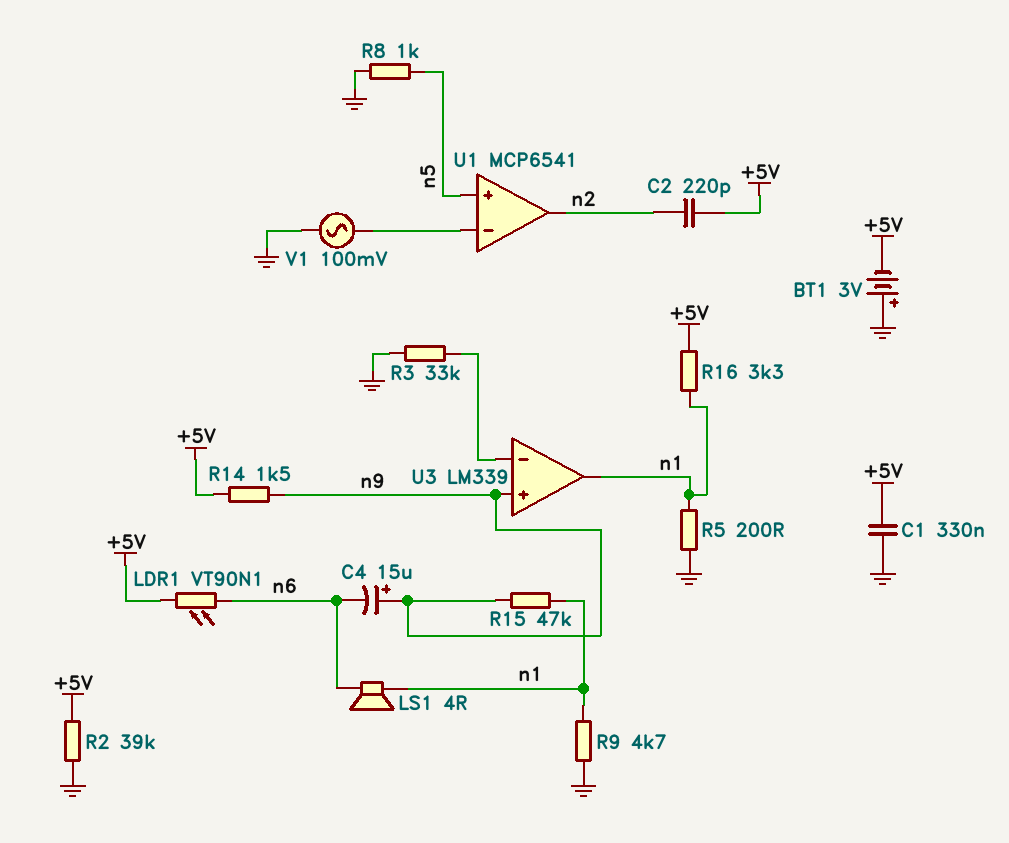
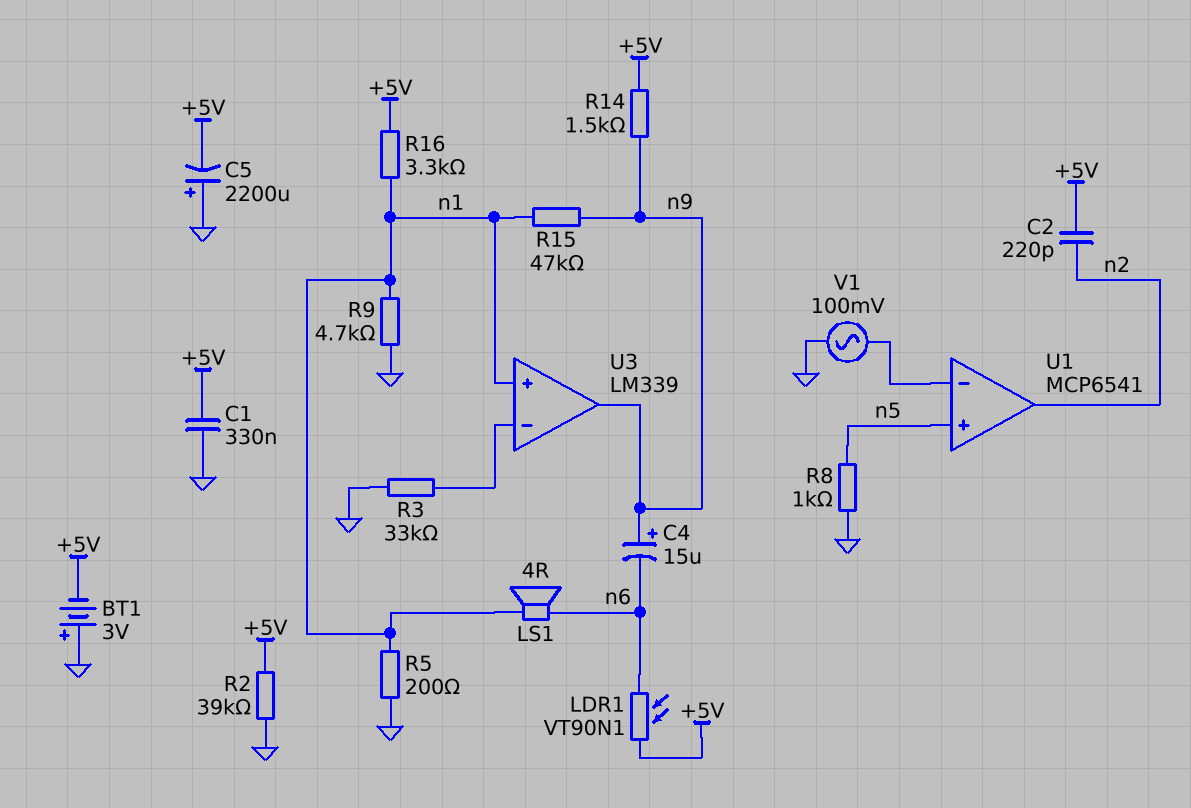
C5: none -> 2200uF (plus GND, minus +5V)
U3 pin in+: n9 -> n1
U3 pin out: n1 -> n9

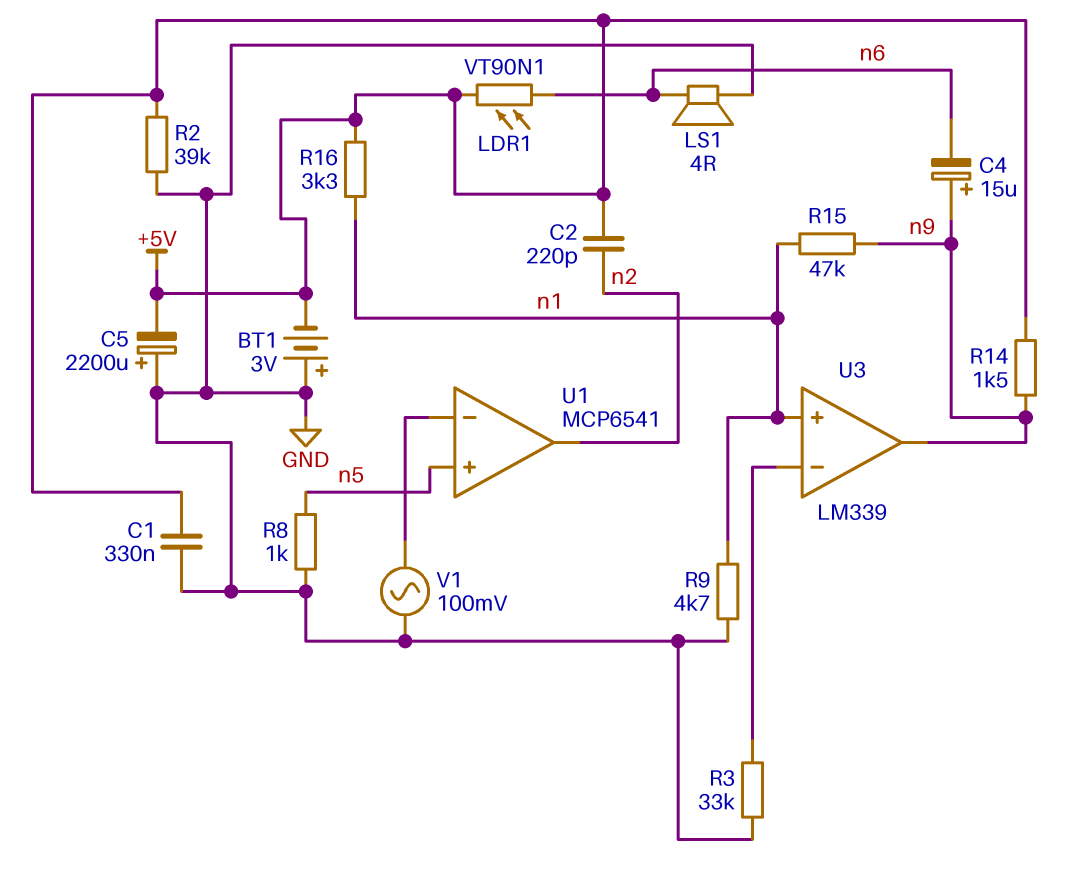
LS1: speaker 4R (n1, n6) -> speaker 4R (GND, n6)
R5: 200 (GND, n1) -> none

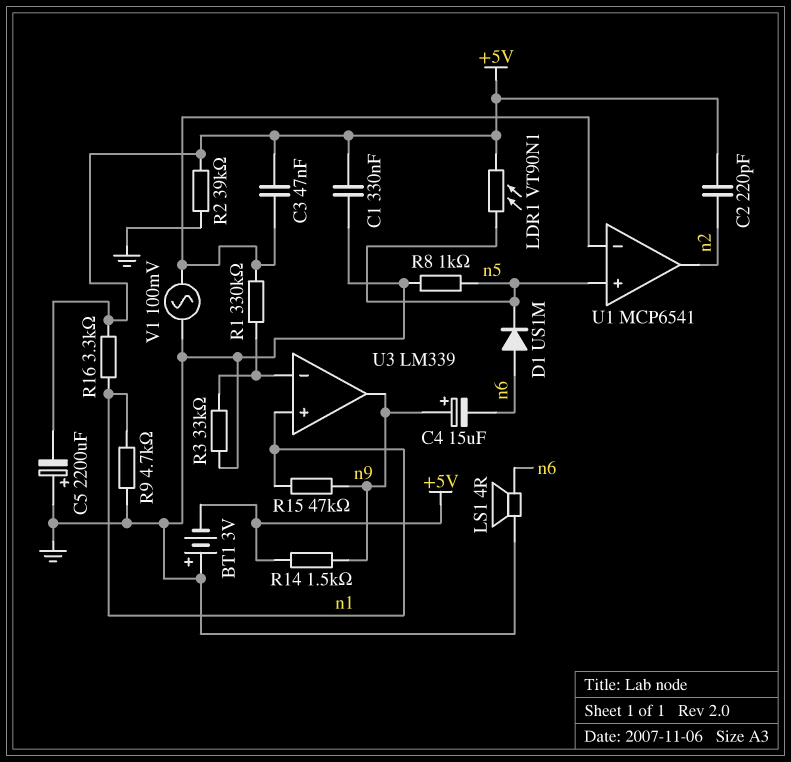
C3: none -> 47nF (+5V, U1/in-)
D1: none -> diode US1M (A n6, K n5)
LDR1: VT90N1 (+5V, n6) -> VT90N1 (+5V, n5)
R1: none -> 330k (U1/in-, U3/in-)

